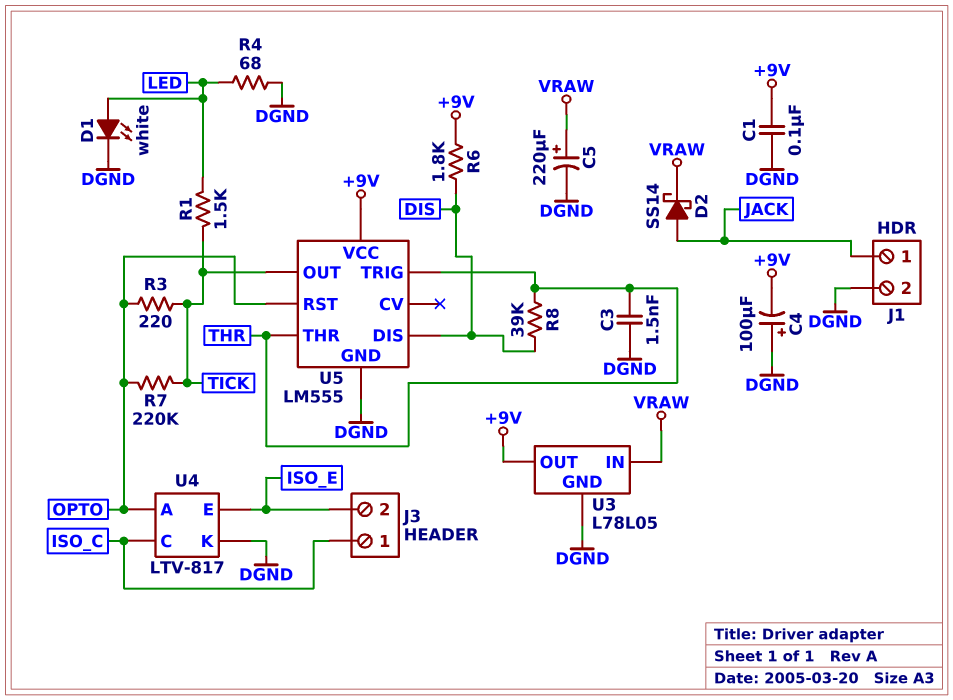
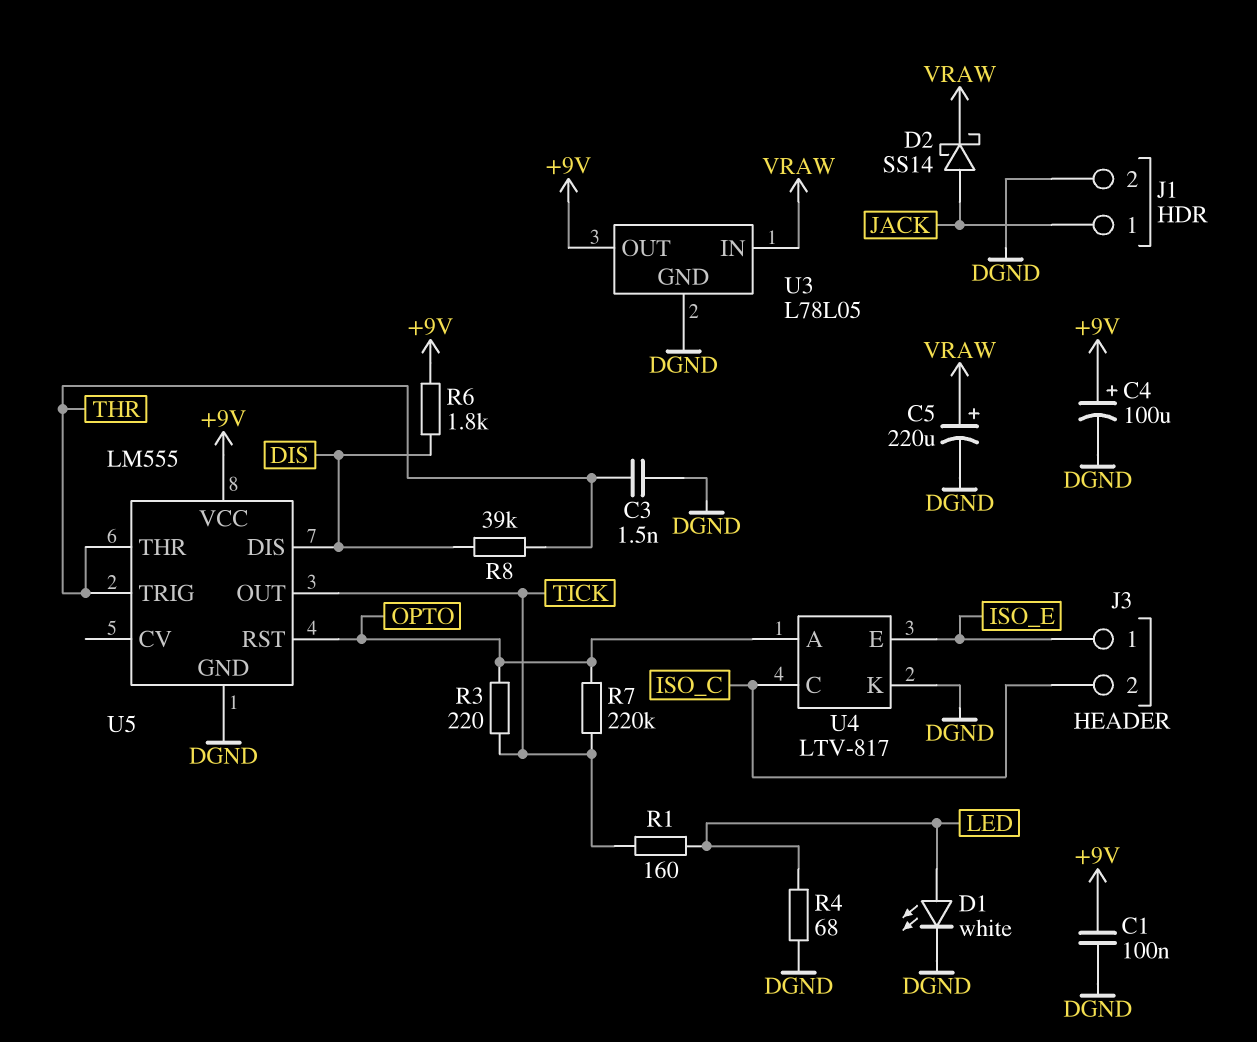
C4: 100uF (plus DGND, minus +9V) -> 100uF (plus +9V, minus DGND)
J3 pin 1: ISO_C -> ISO_E
J3 pin 2: ISO_E -> ISO_C
R1: 1.5k (LED, TICK) -> 160 (LED, TICK)

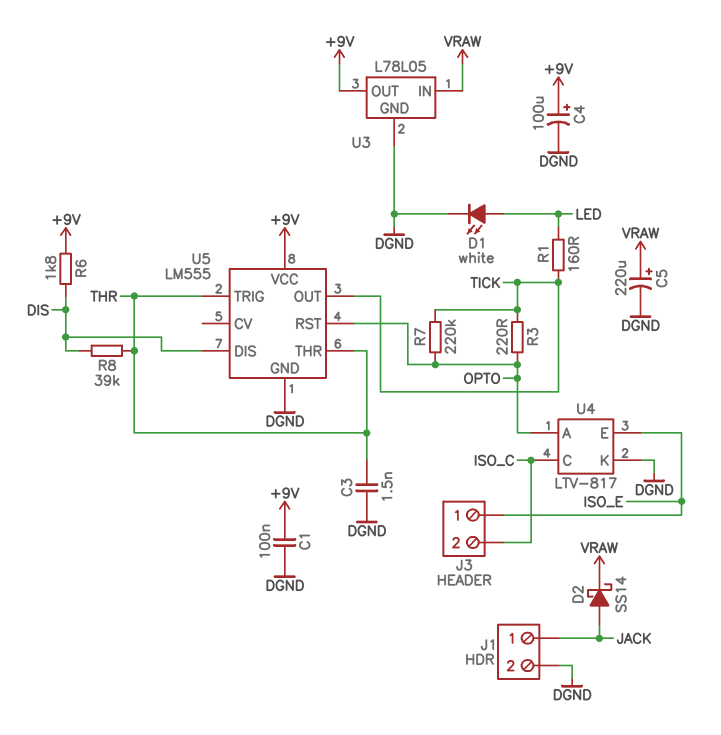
R4: 68 (DGND, LED) -> none

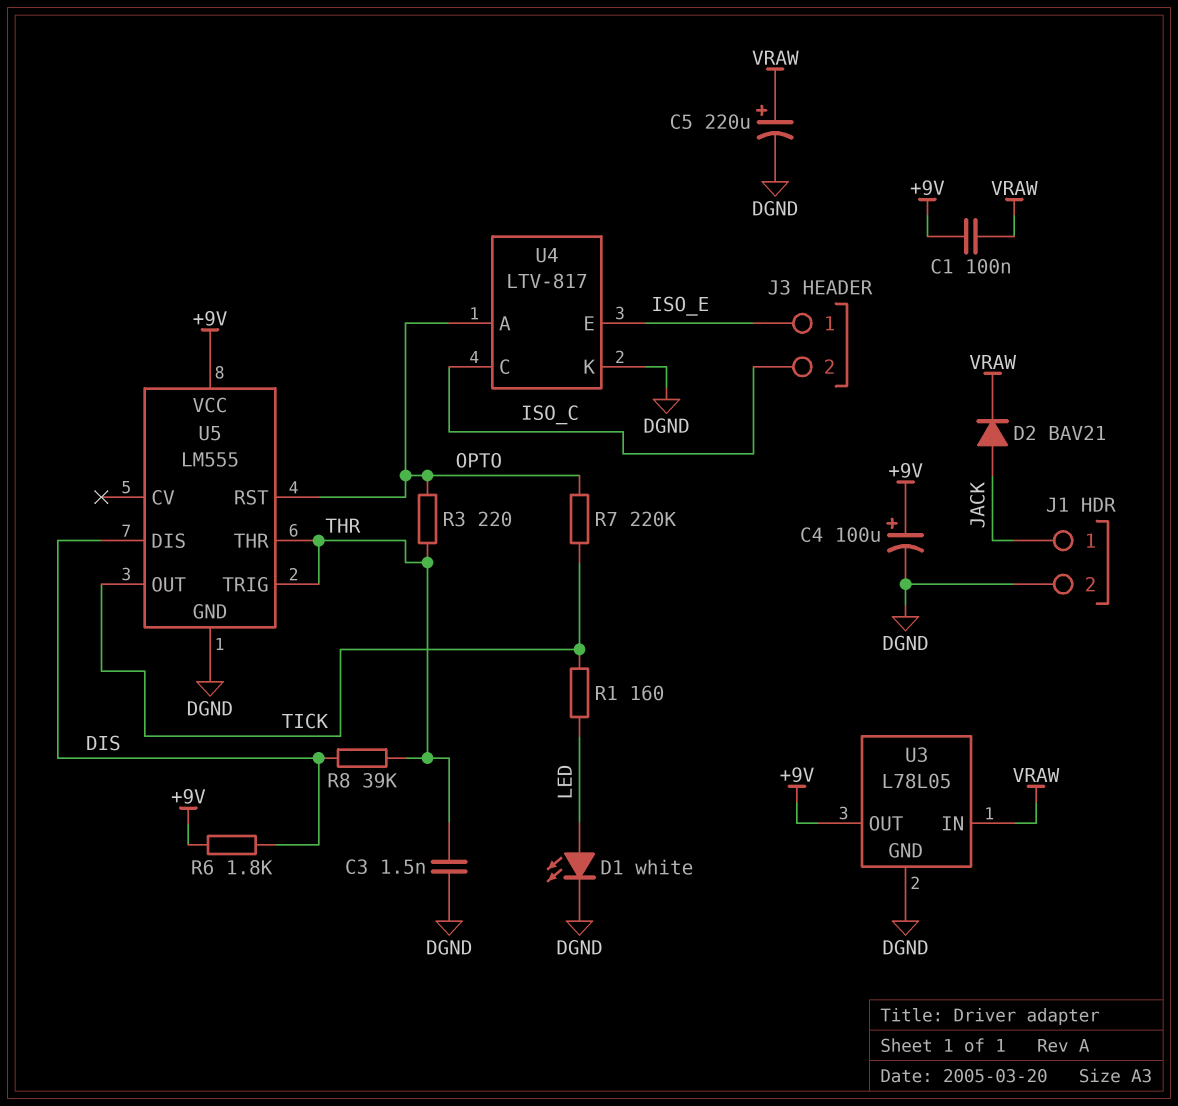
C1: 100nF (+9V, DGND) -> 100nF (+9V, VRAW)
D2: schottky SS14 (A JACK, K VRAW) -> diode BAV21 (A JACK, K VRAW)
R3: 220 (OPTO, TICK) -> 220 (OPTO, THR)

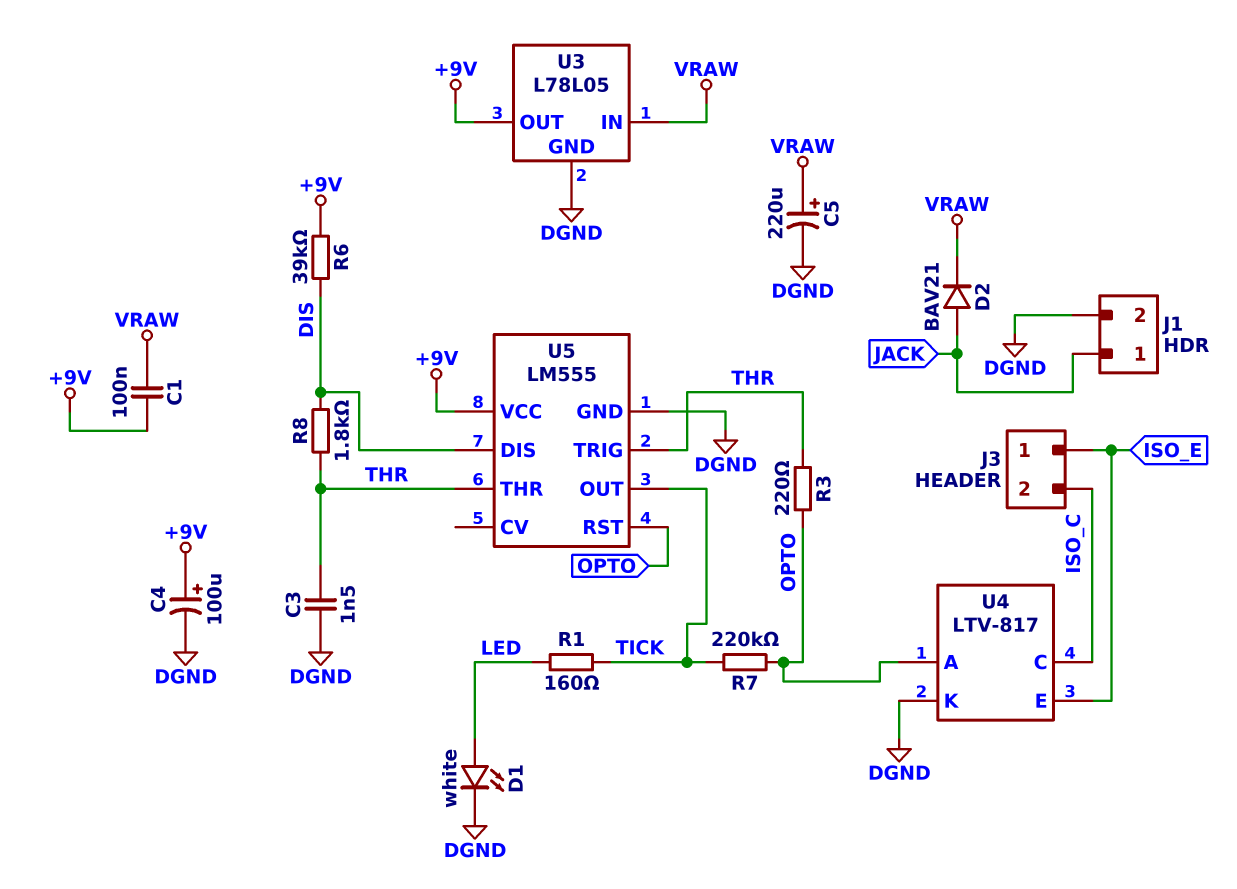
R6: 1.8k (+9V, DIS) -> 39k (+9V, DIS)
R8: 39k (DIS, THR) -> 1.8k (DIS, THR)

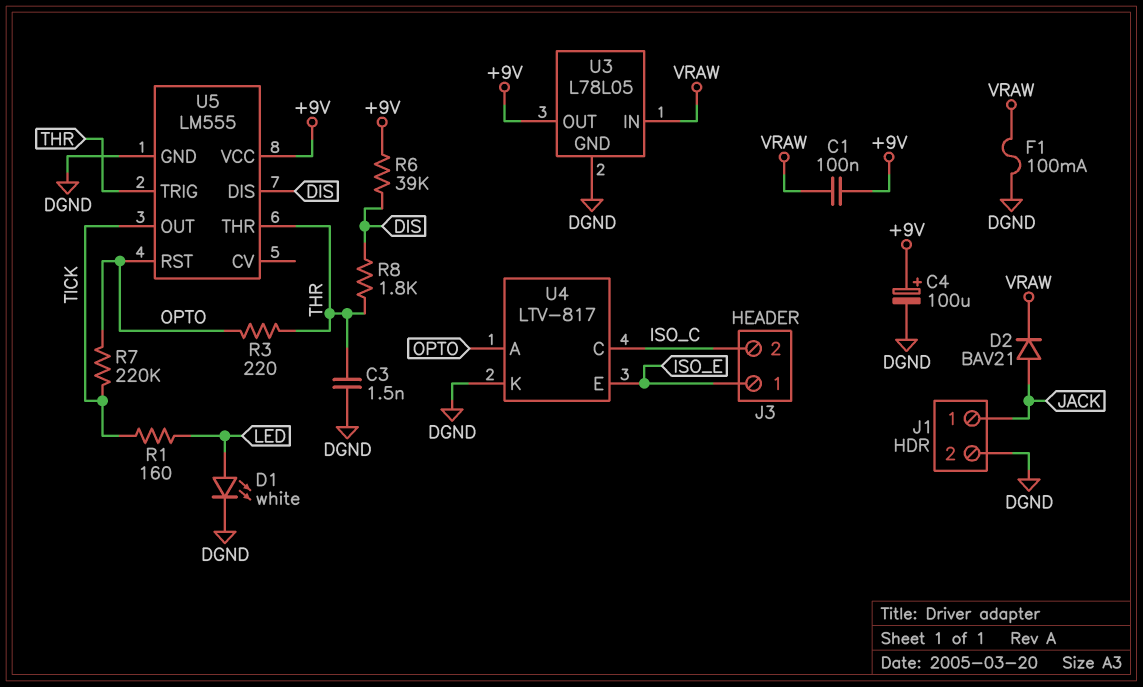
C5: 220uF (plus VRAW, minus DGND) -> none
F1: none -> 100mA (DGND, VRAW)

